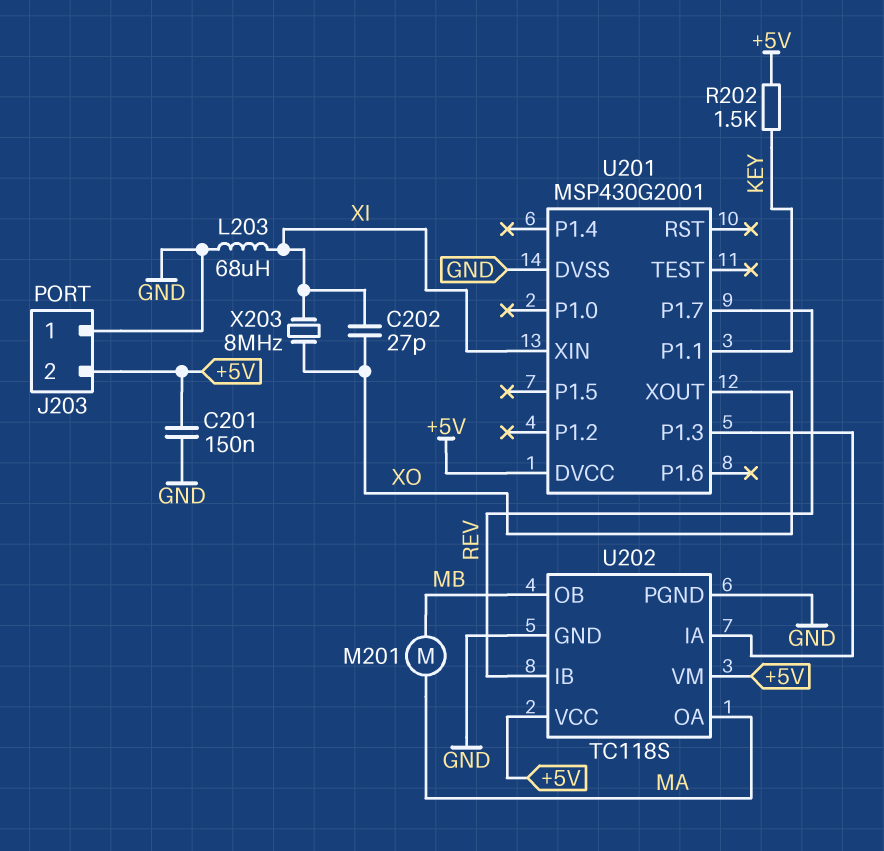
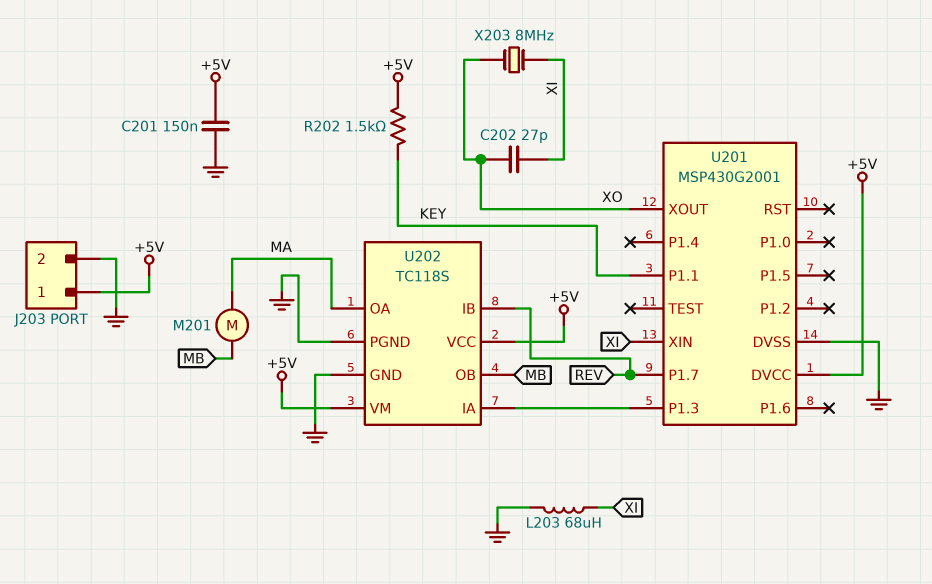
J203 pin 1: GND -> +5V
J203 pin 2: +5V -> GND

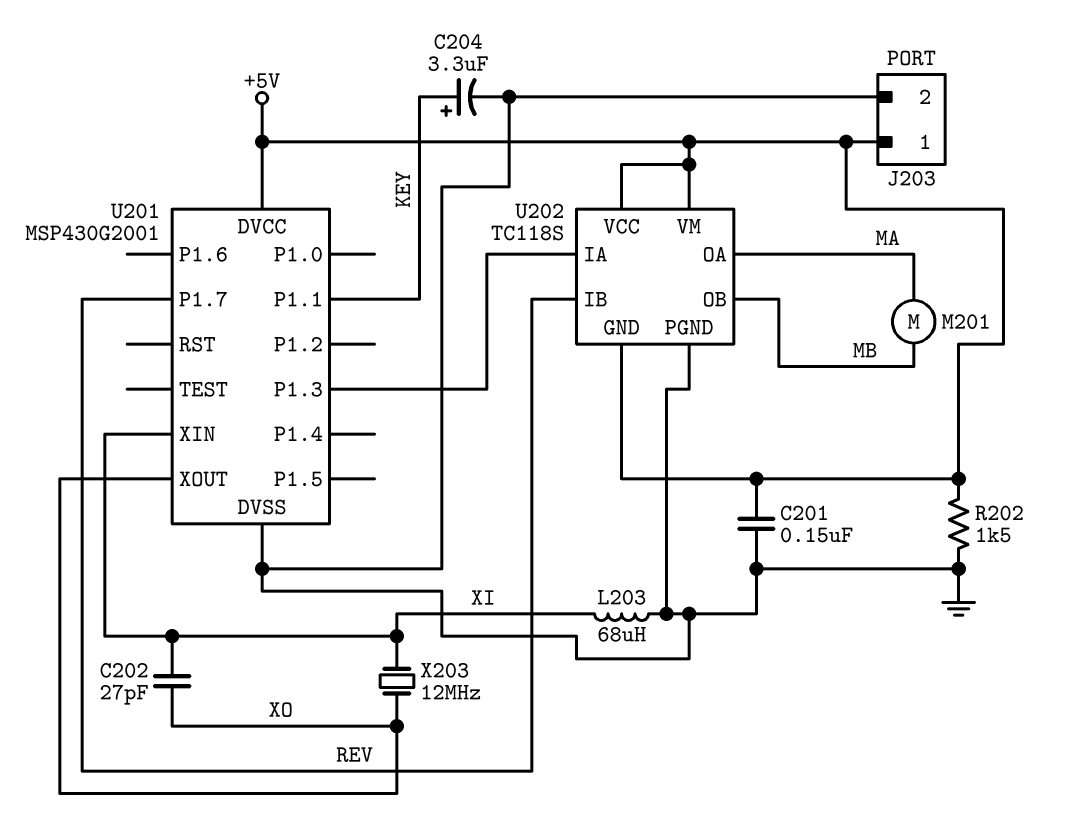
C204: none -> 3.3uF (plus KEY, minus GND)
R202: 1.5k (+5V, KEY) -> 1.5k (+5V, GND)
U202 pin GND: GND -> +5V
X203: 8MHz (XI, XO) -> 12MHz (XI, XO)

